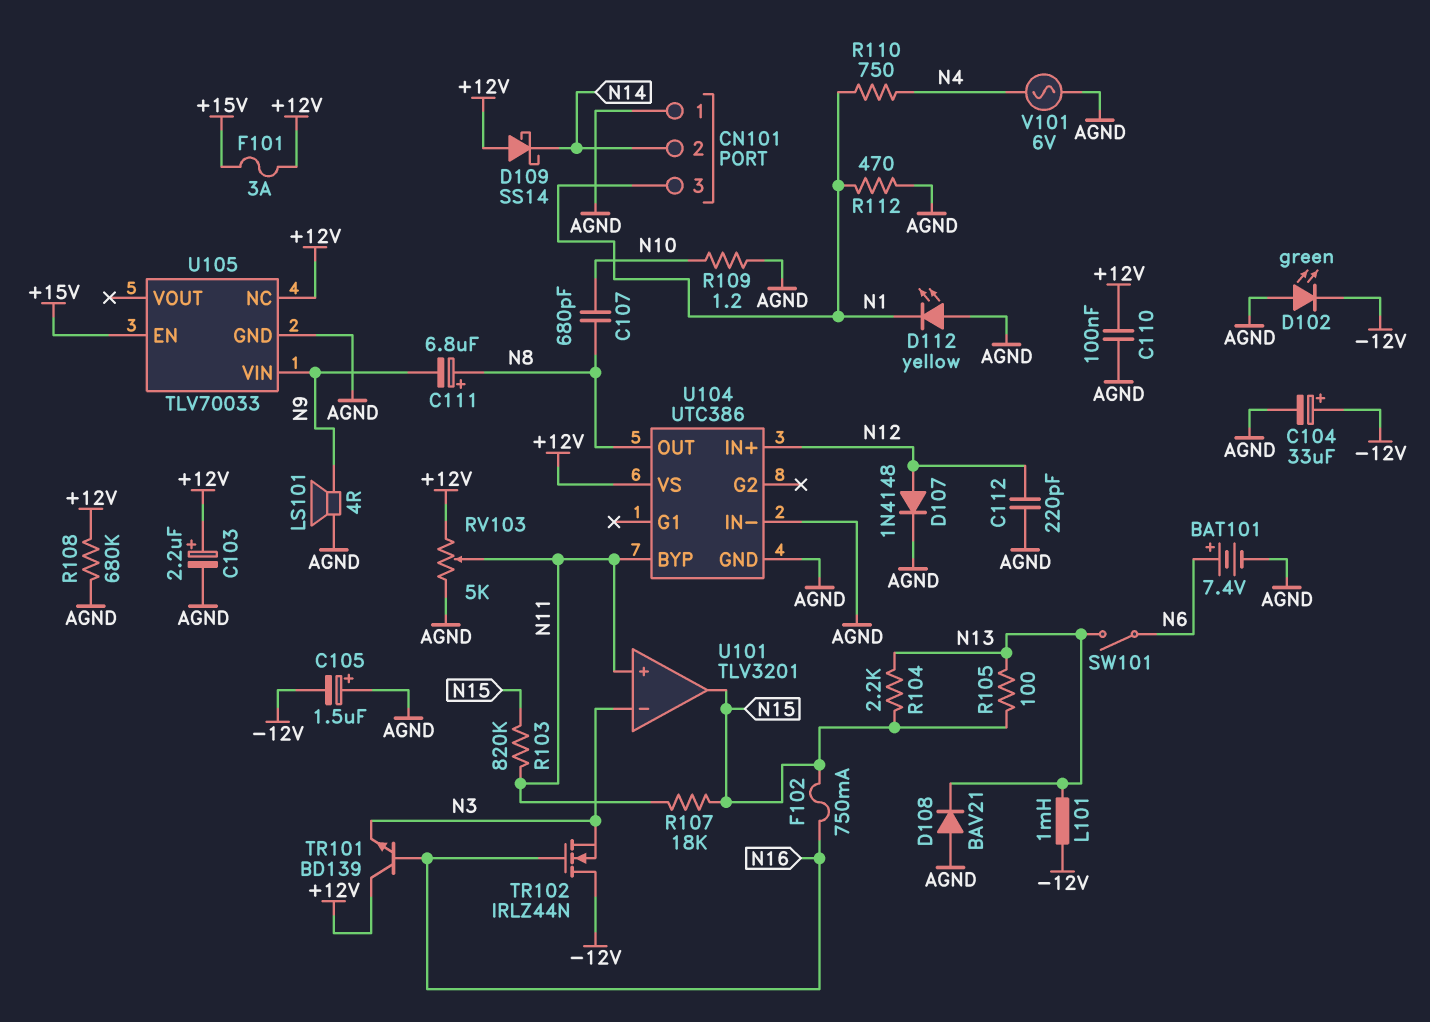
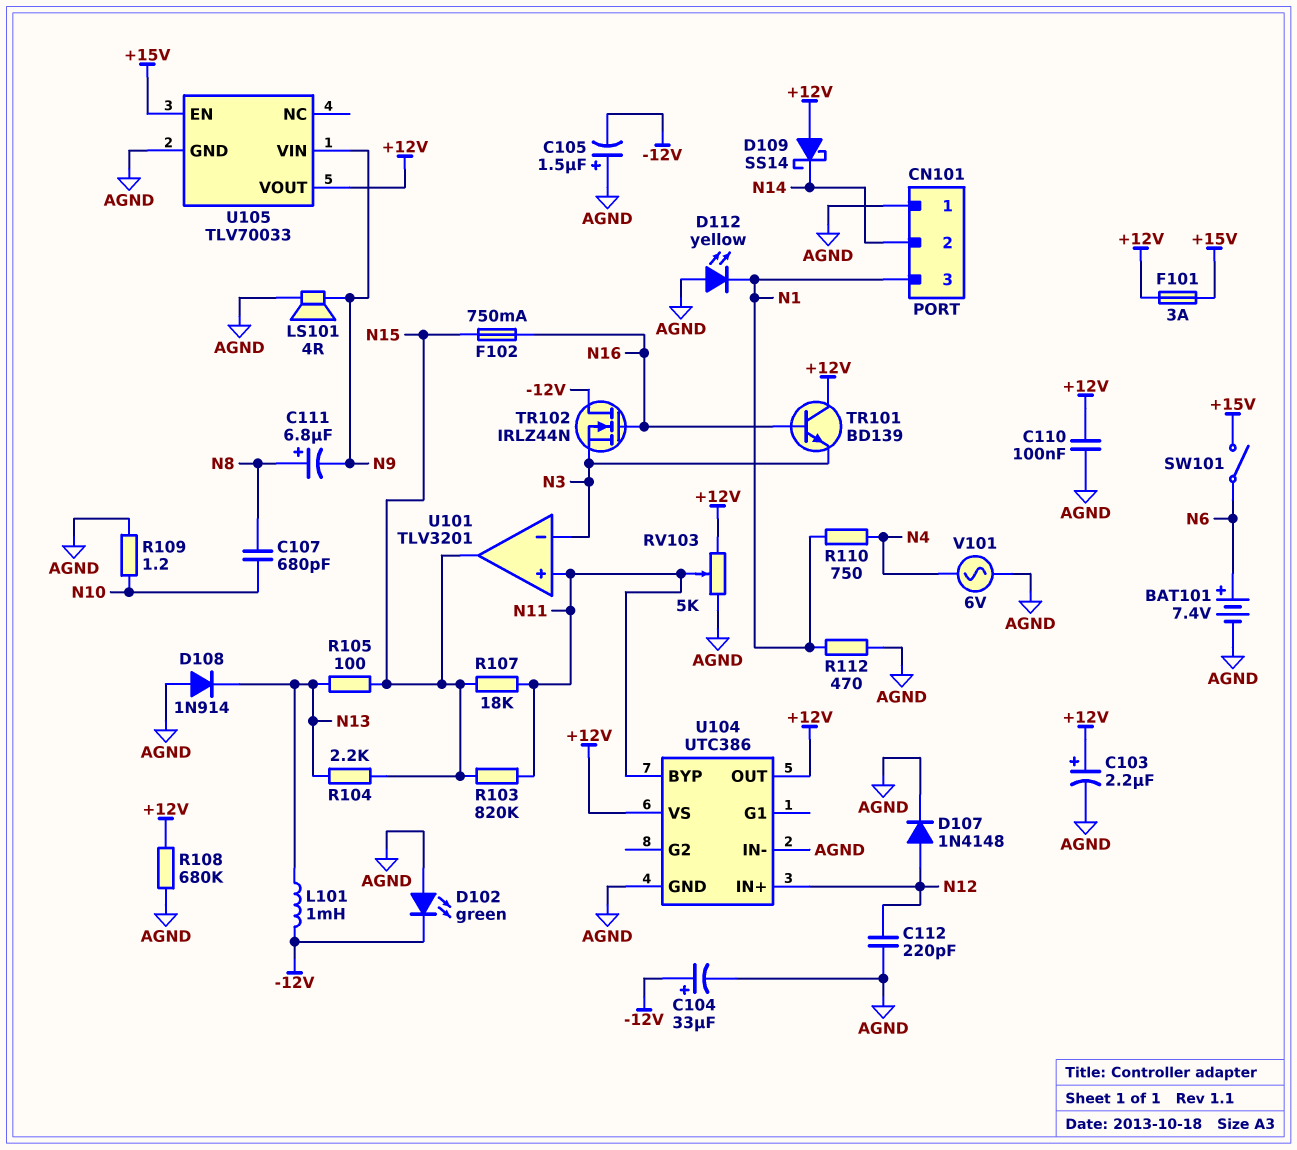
D108: diode BAV21 (A AGND, K N13) -> diode 1N914 (A AGND, K N13)
SW101: switch (N6, N13) -> switch (+15V, N6)
U104 pin OUT: N8 -> +12V
U105 pin NC: +12V -> none
U105 pin VOUT: none -> +12V

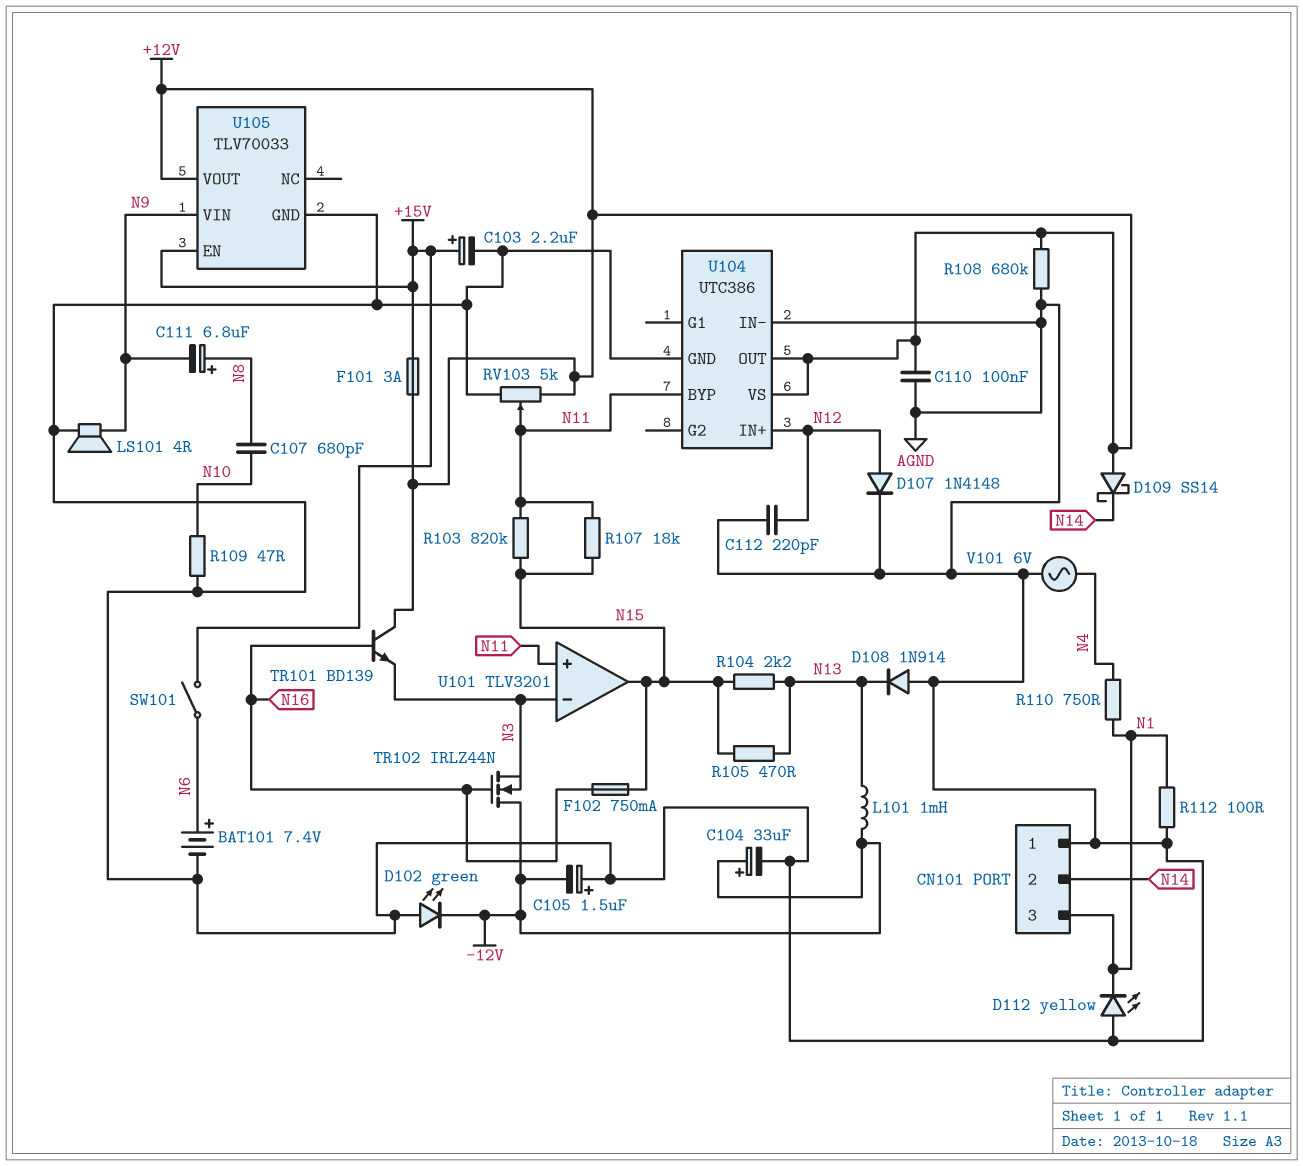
C103: 2.2uF (plus +12V, minus AGND) -> 2.2uF (plus +15V, minus AGND)
R105: 100 (N13, N15) -> 470 (N13, N15)
R109: 1.2 (AGND, N10) -> 47 (AGND, N10)
R112: 470 (AGND, N1) -> 100 (AGND, N1)

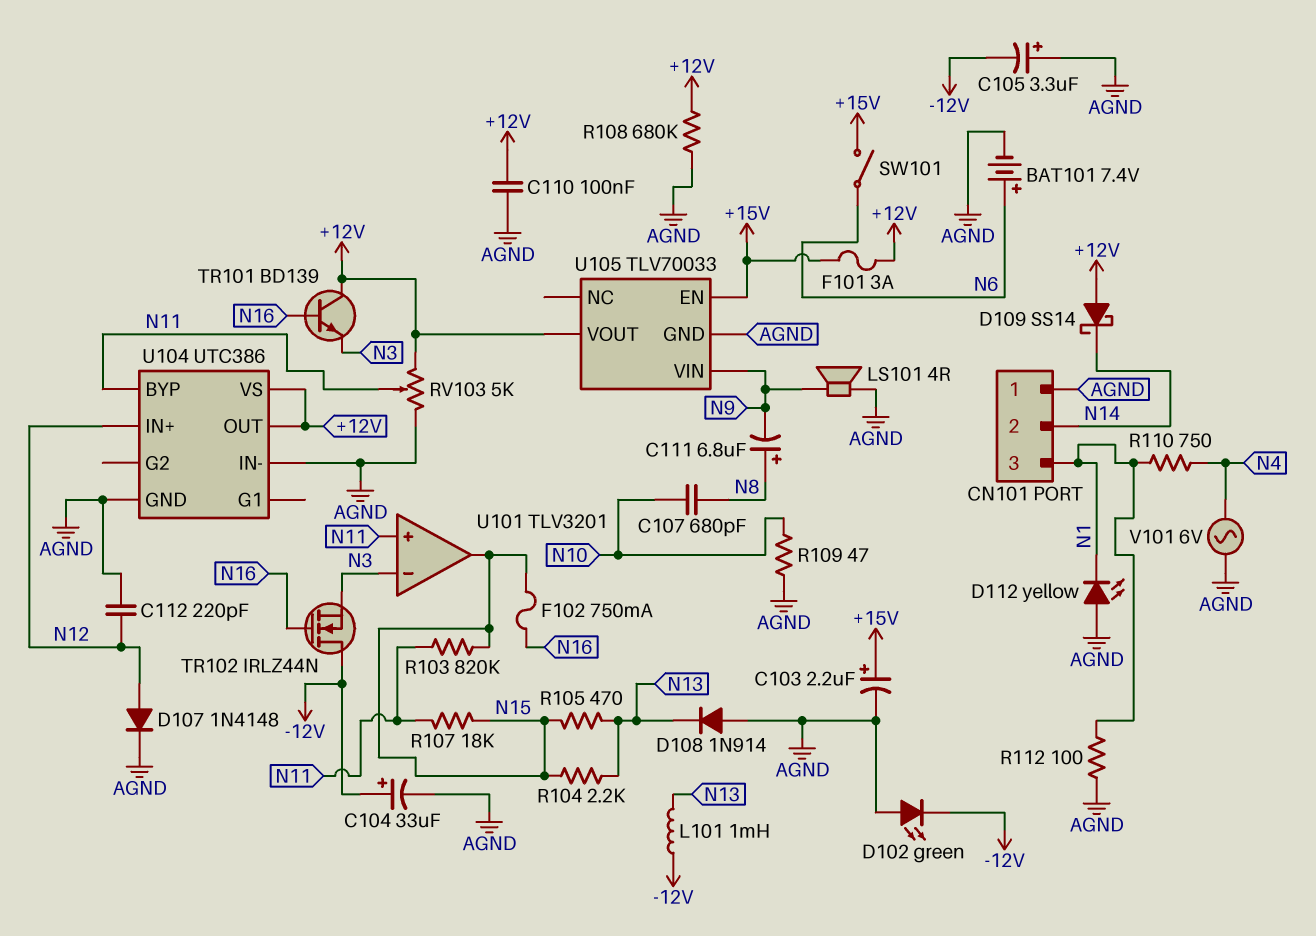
C105: 1.5uF (plus AGND, minus -12V) -> 3.3uF (plus AGND, minus -12V)

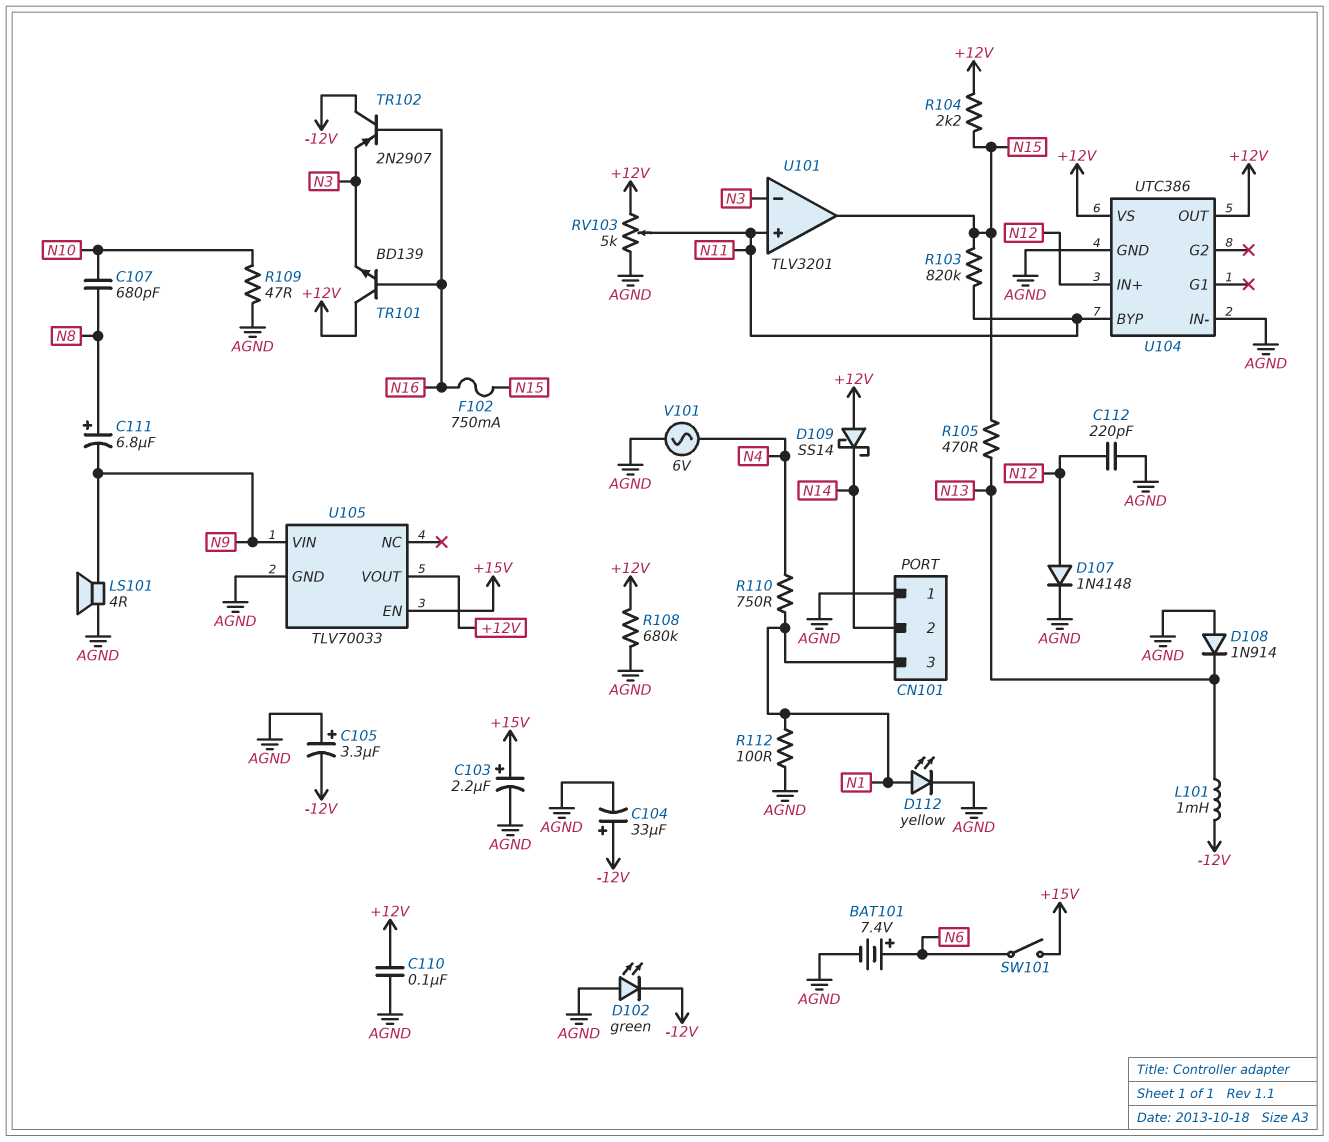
D112: LED yellow (A AGND, K N1) -> LED yellow (A N1, K AGND)
F101: 3A (+12V, +15V) -> none
R104: 2.2k (N13, N15) -> 2.2k (+12V, N15)
R107: 18k (N11, N15) -> none
TR102: NMOS IRLZ44N (G N16, D -12V, S N3) -> PNP 2N2907 (B N16, C -12V, E N3)

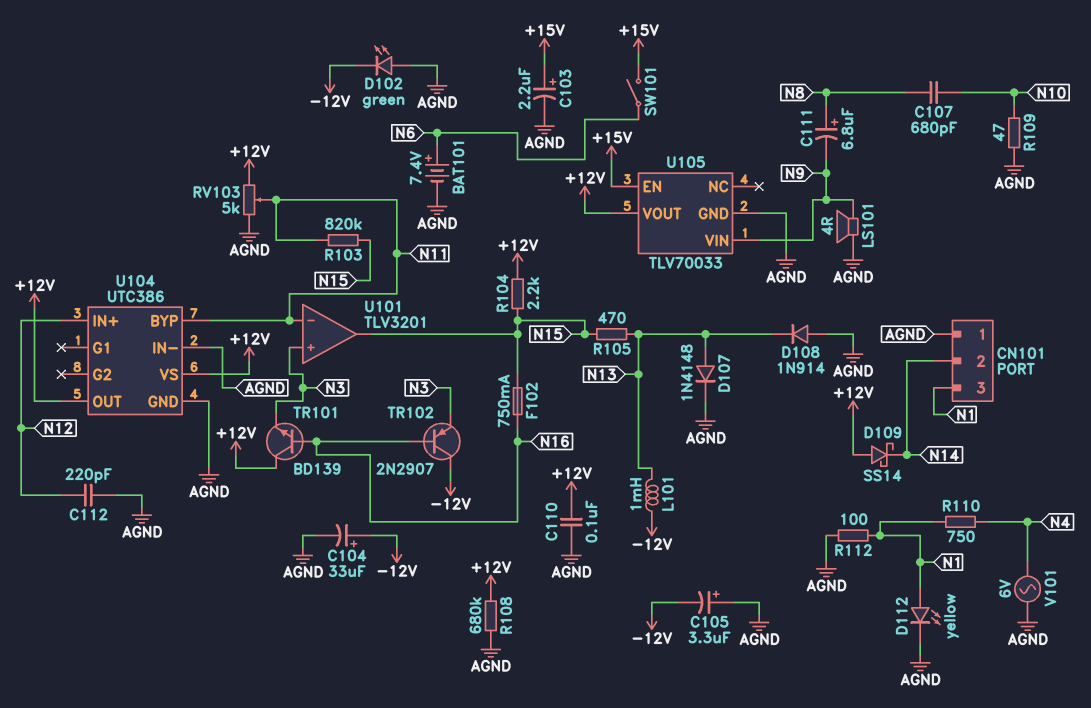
D107: diode 1N4148 (A N12, K AGND) -> diode 1N4148 (A N13, K AGND)
U101 pin in+: N11 -> N3
U101 pin in-: N3 -> N11

